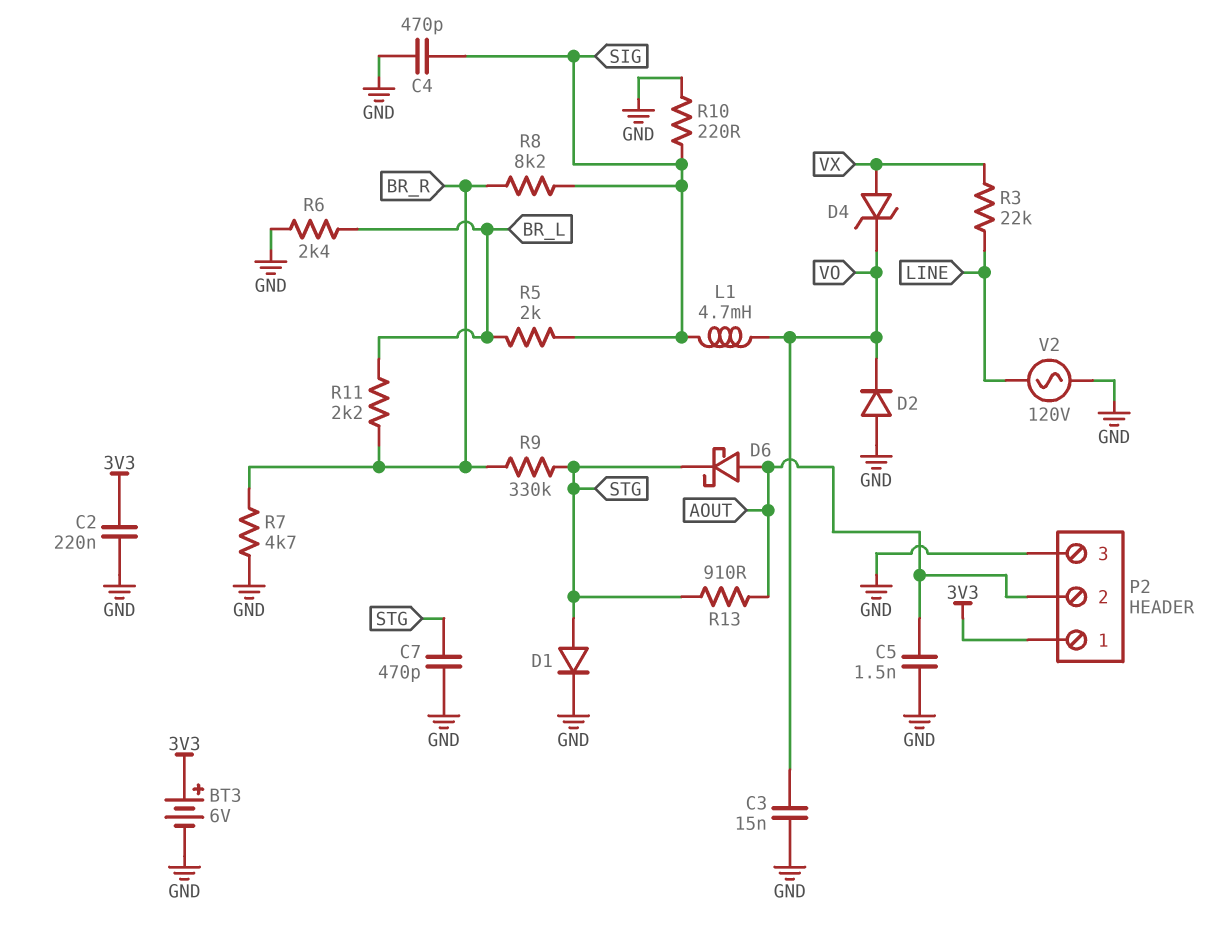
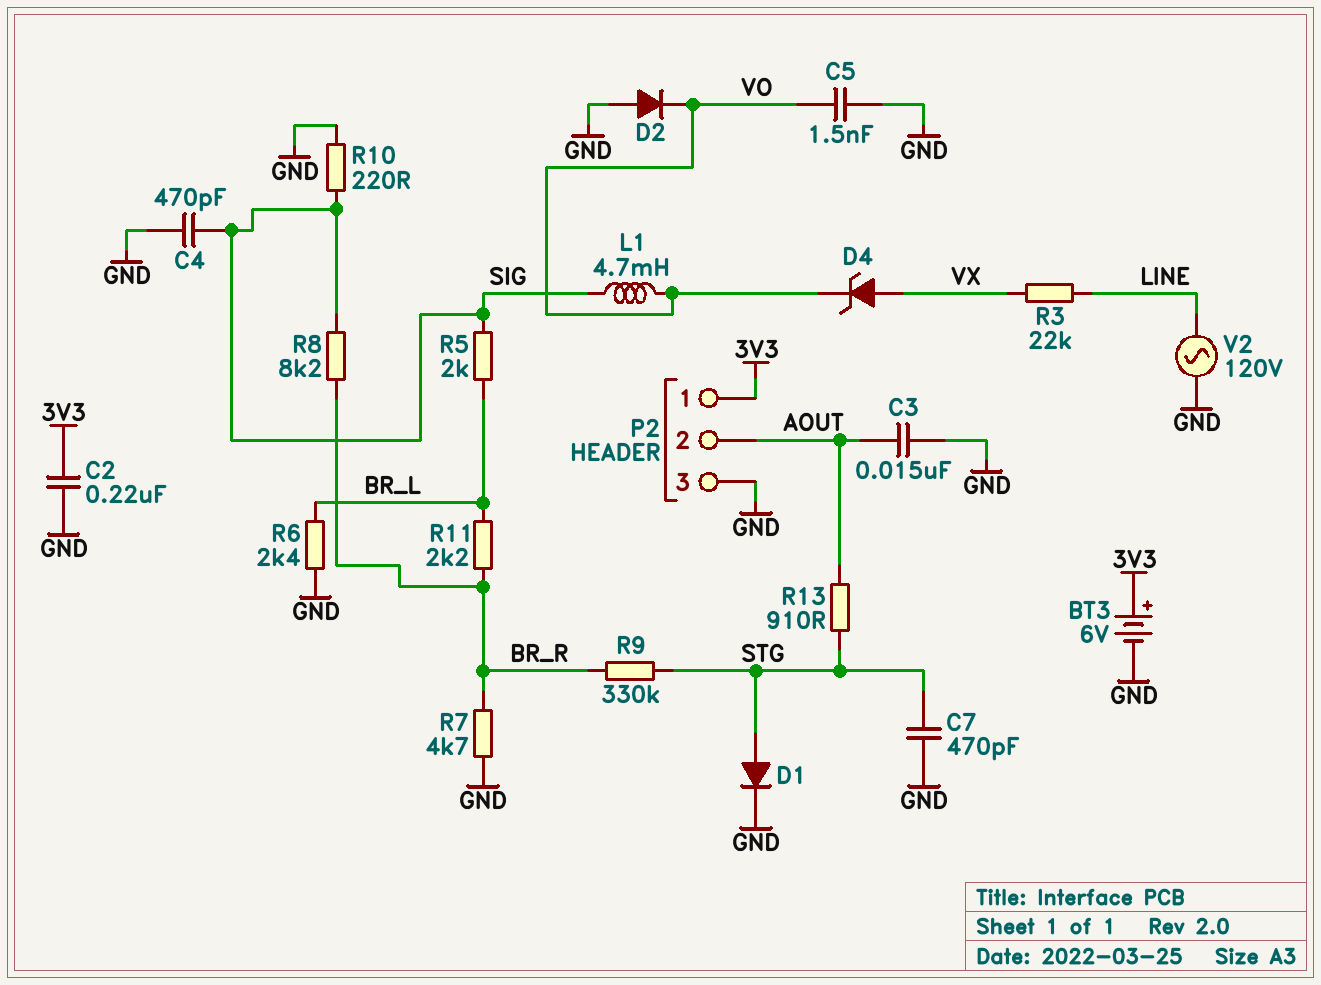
C3: 15nF (GND, VO) -> 15nF (AOUT, GND)
C5: 1.5nF (AOUT, GND) -> 1.5nF (GND, VO)
D6: schottky (A AOUT, K STG) -> none

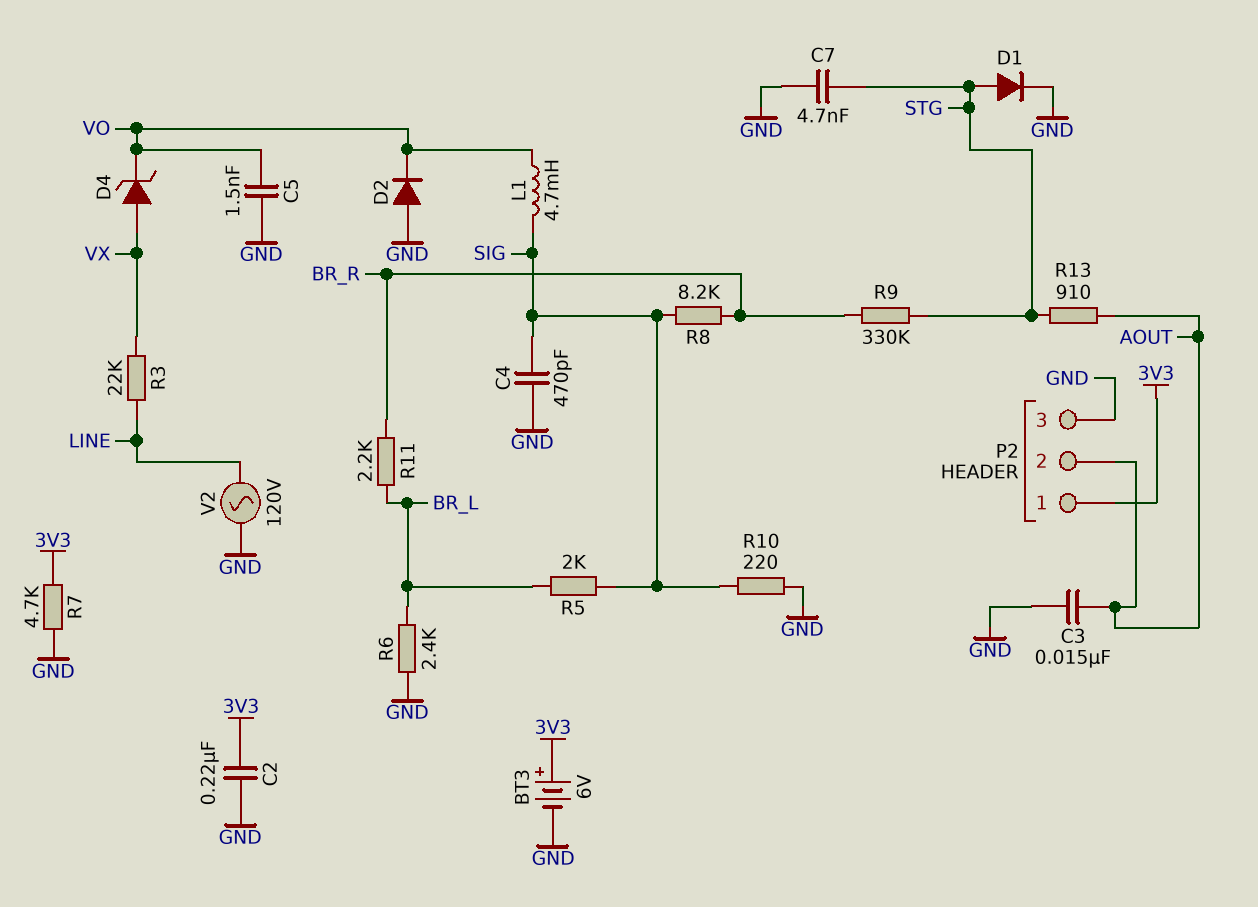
C7: 470pF (GND, STG) -> 4.7nF (GND, STG)
R7: 4.7k (BR_R, GND) -> 4.7k (3V3, GND)

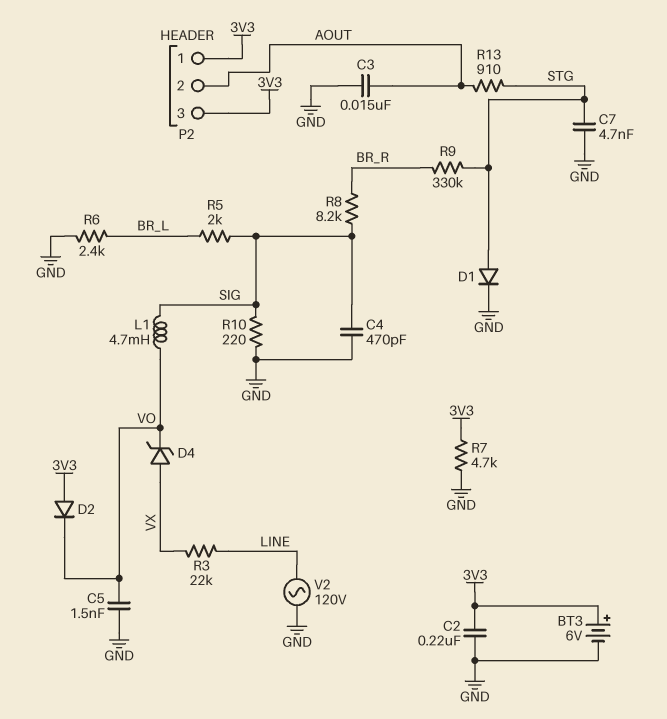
D2: diode (A GND, K VO) -> diode (A 3V3, K VO)
P2 pin 3: GND -> 3V3
R11: 2.2k (BR_L, BR_R) -> none

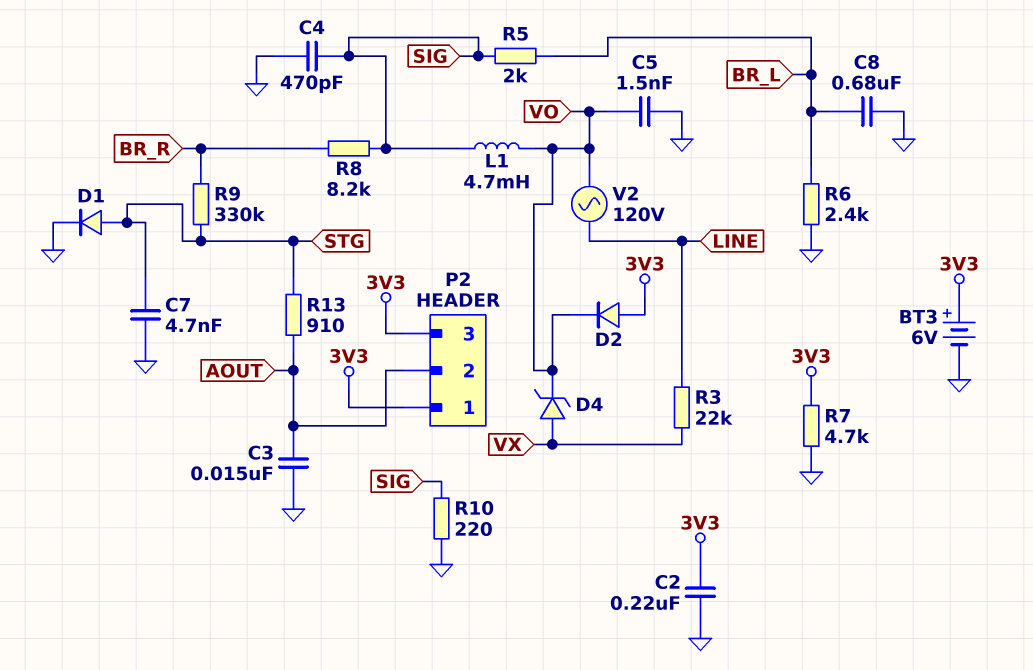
C8: none -> 680nF (BR_L, GND)
V2: AC 120V (GND, LINE) -> AC 120V (LINE, VO)

